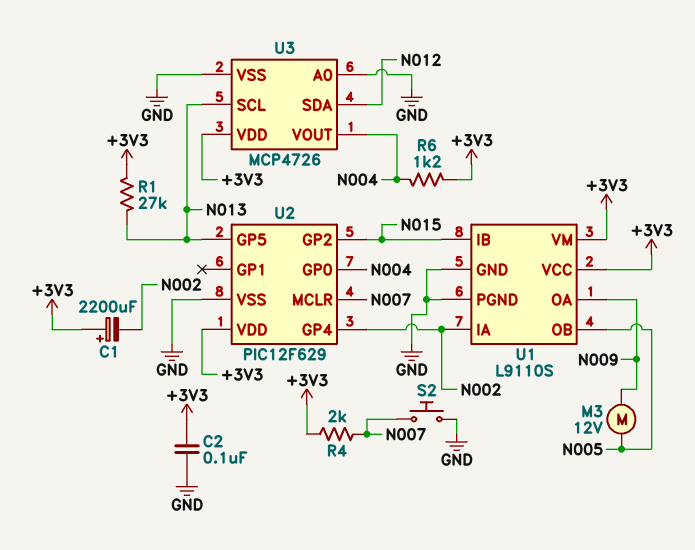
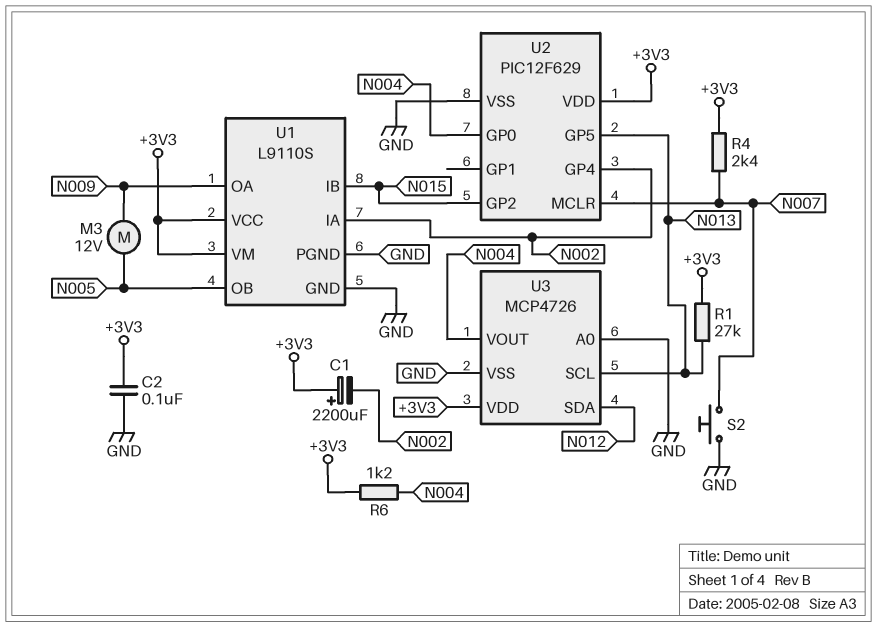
R4: 2k (+3V3, N007) -> 2.4k (+3V3, N007)

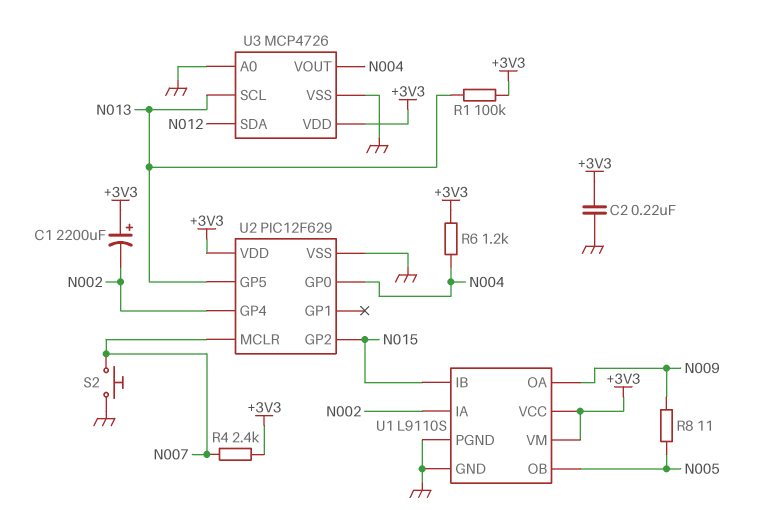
C2: 100nF (+3V3, GND) -> 220nF (+3V3, GND)
M3: motor 12V (N005, N009) -> none
R1: 27k (+3V3, N013) -> 100k (+3V3, N013)
R8: none -> 11 (N005, N009)

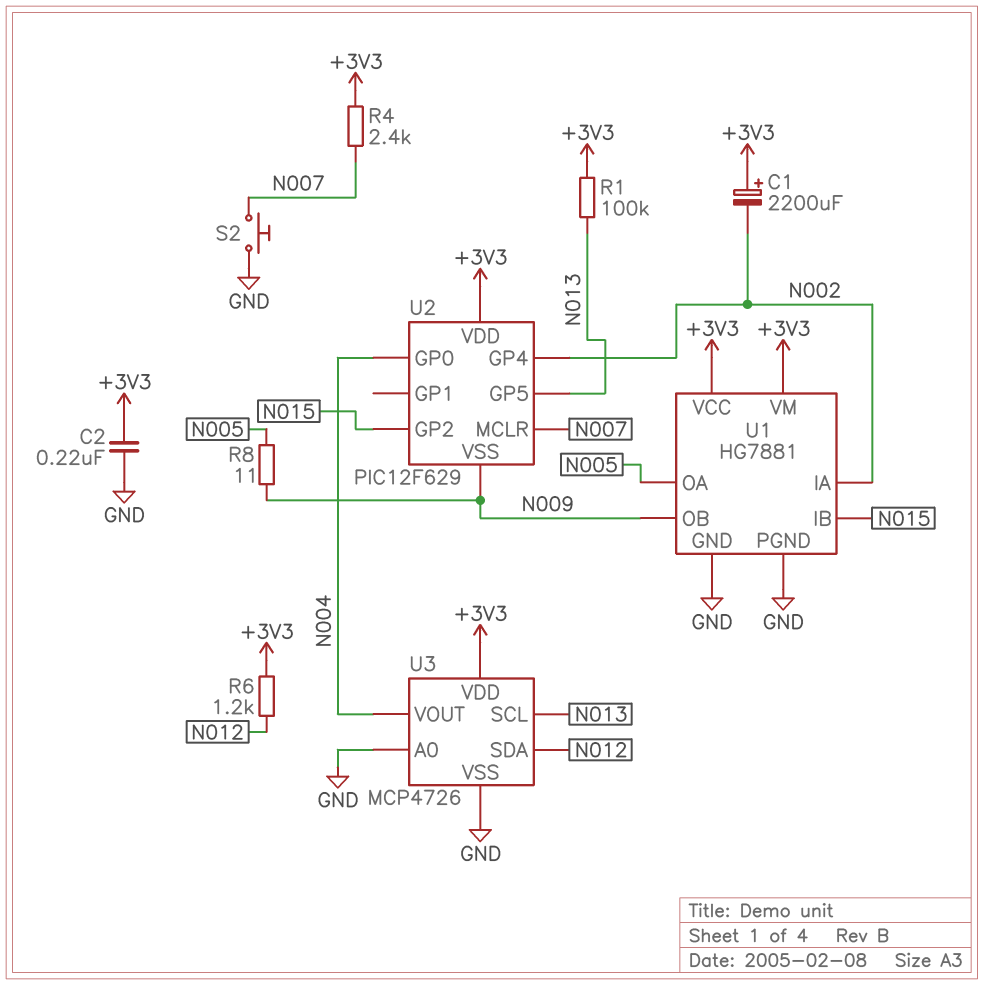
R6: 1.2k (+3V3, N004) -> 1.2k (+3V3, N012)
U1: L9110S -> HG7881
U1 pin OA: N009 -> N005
U1 pin OB: N005 -> N009
U2 pin VSS: GND -> N009

